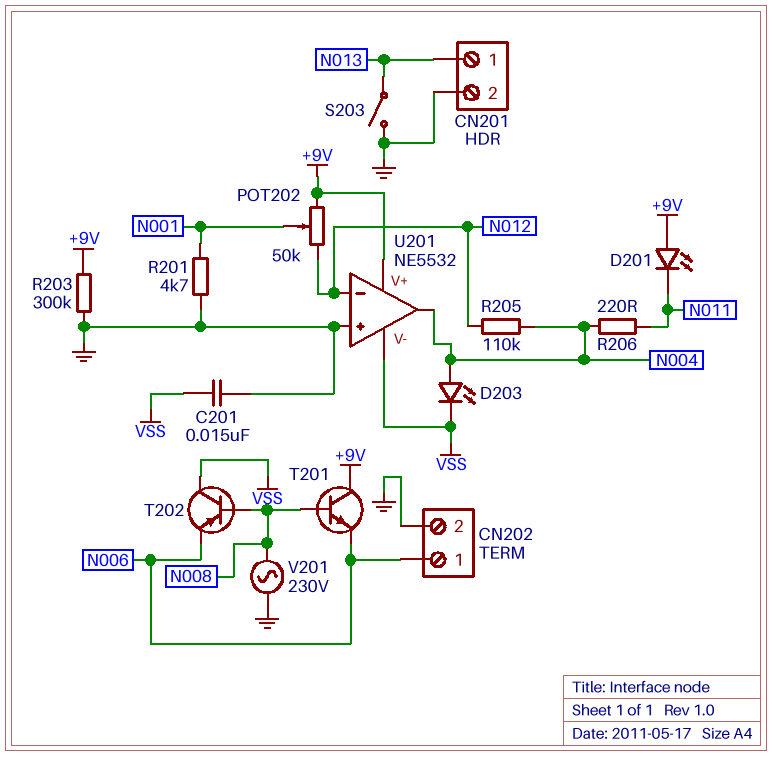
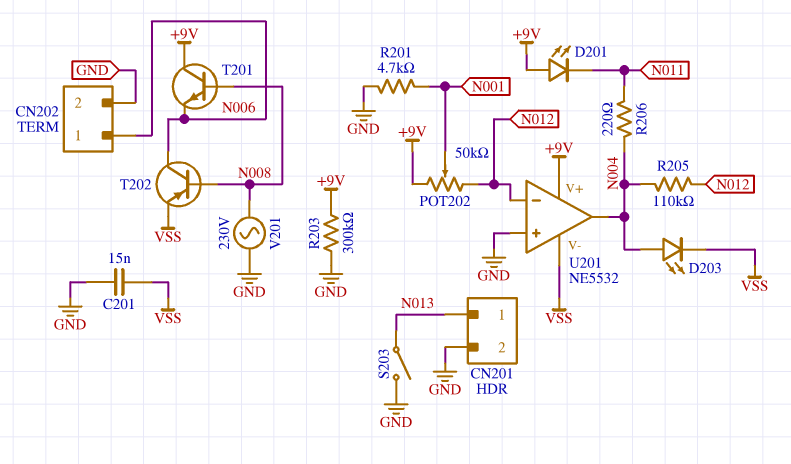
T202: PNP (B N008, C VSS, E N006) -> PNP (B N008, C N006, E VSS)

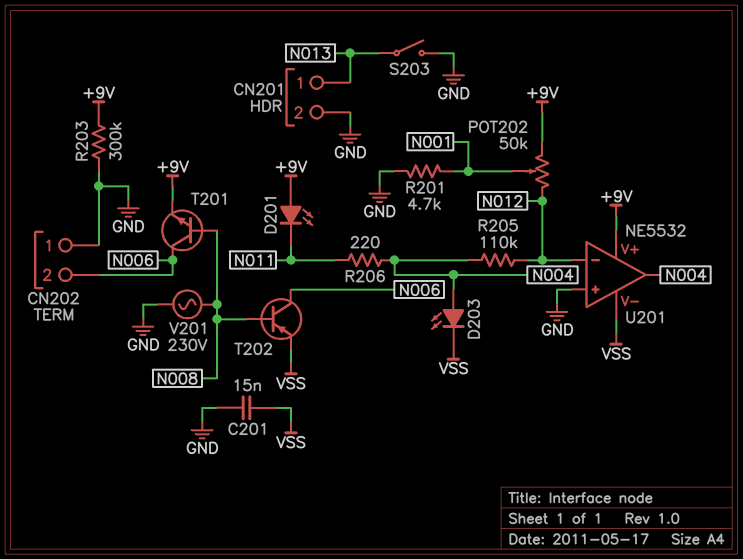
CN202 pin 1: N006 -> GND
CN202 pin 2: GND -> N006
T201: NPN (B N008, C +9V, E N006) -> NPN (B N008, C N006, E +9V)

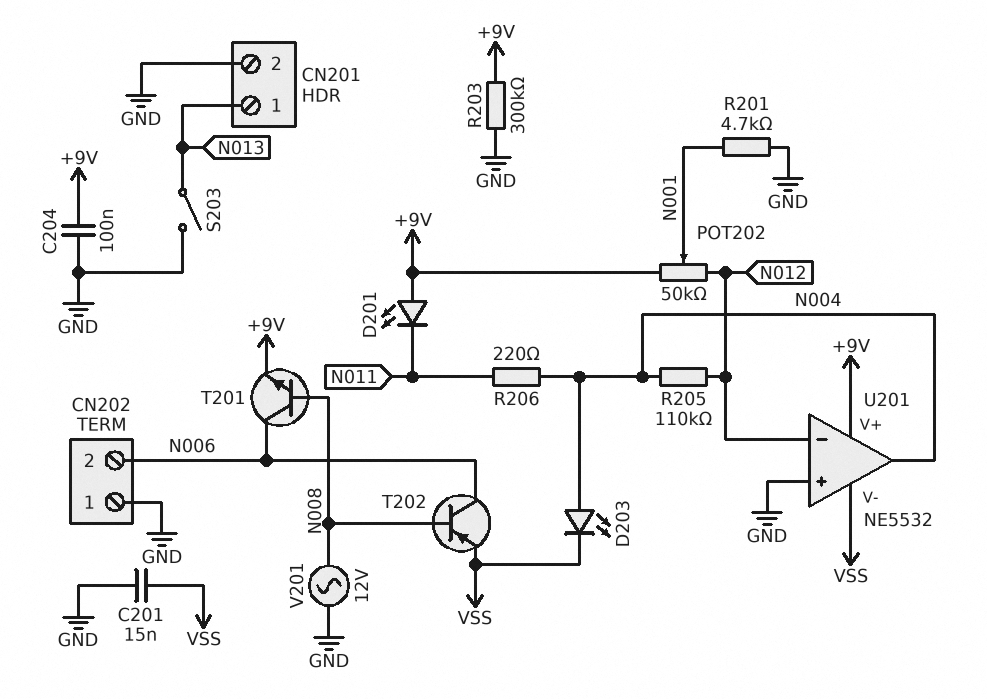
C204: none -> 100nF (+9V, GND)
V201: AC 230V (GND, N008) -> AC 12V (GND, N008)

